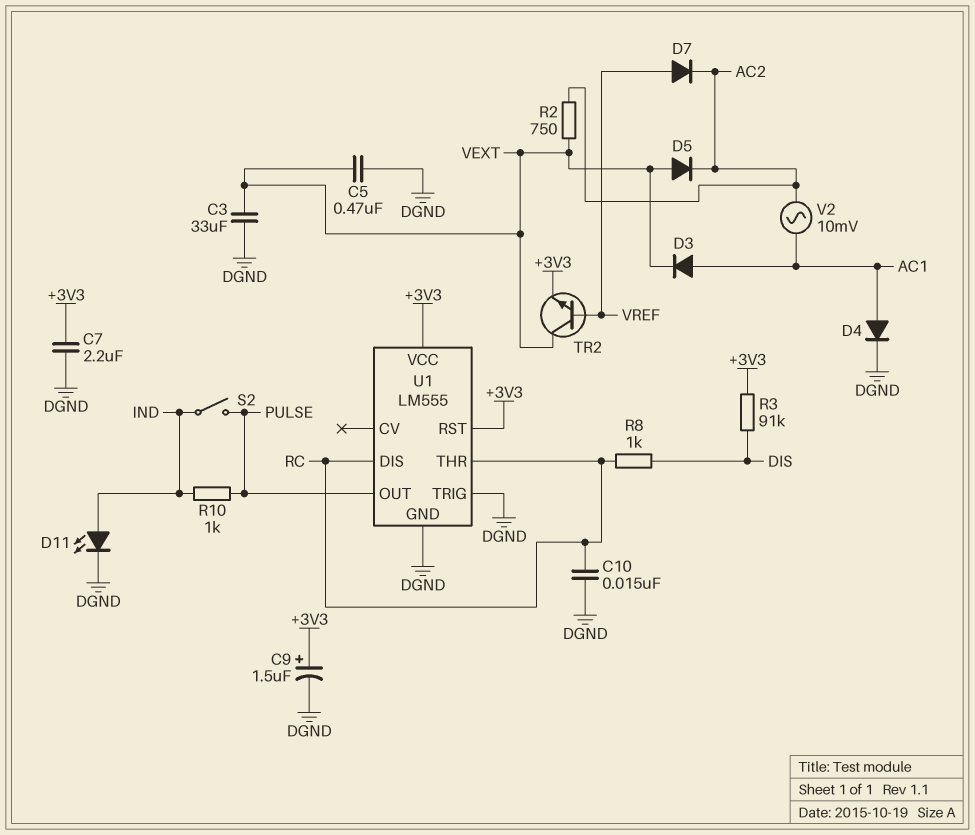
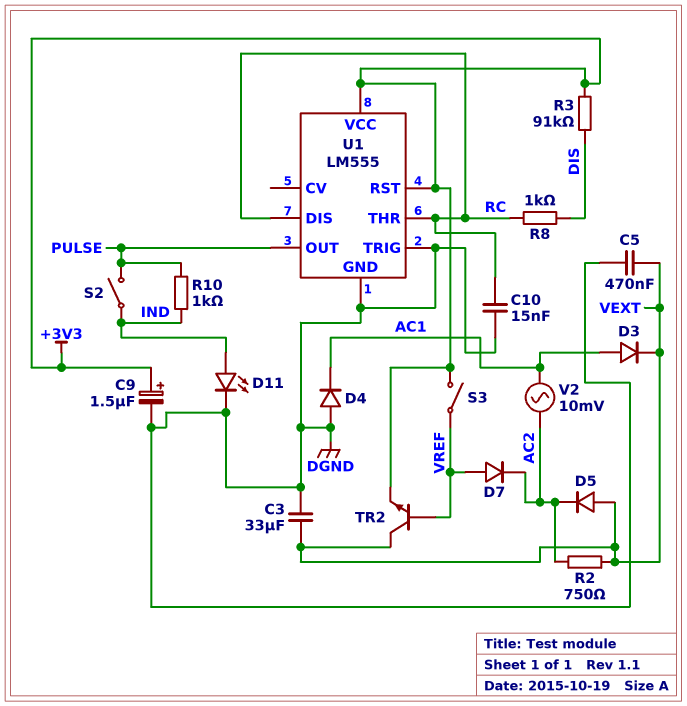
C7: 2.2uF (+3V3, DGND) -> none
D4: diode (A AC1, K DGND) -> diode (A DGND, K AC1)
S3: none -> switch (+3V3, VREF)

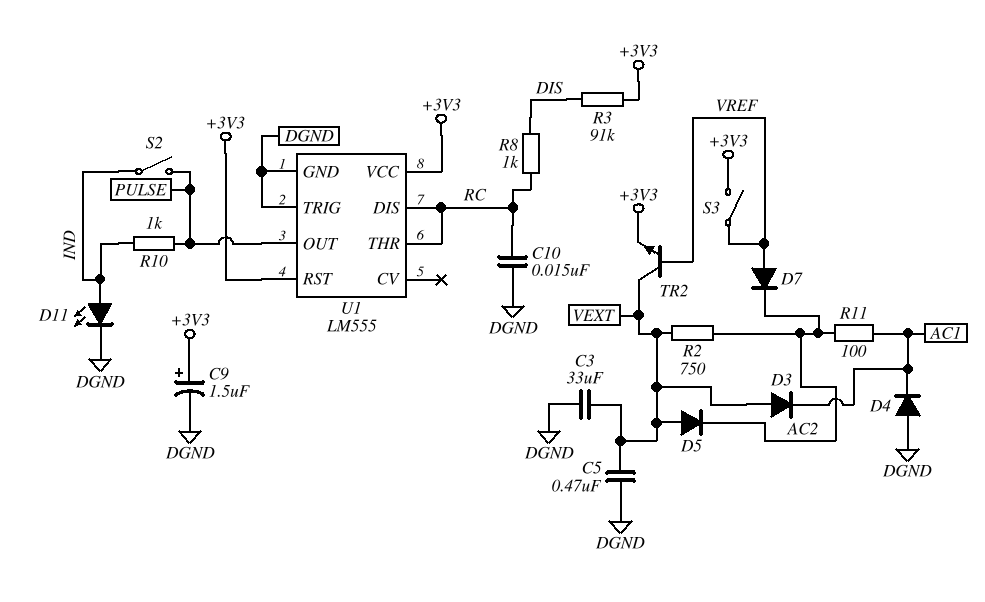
D3: diode (A AC1, K VEXT) -> diode (A VEXT, K AC1)
R11: none -> 100 (AC1, AC2)
V2: AC 10mV (AC1, AC2) -> none

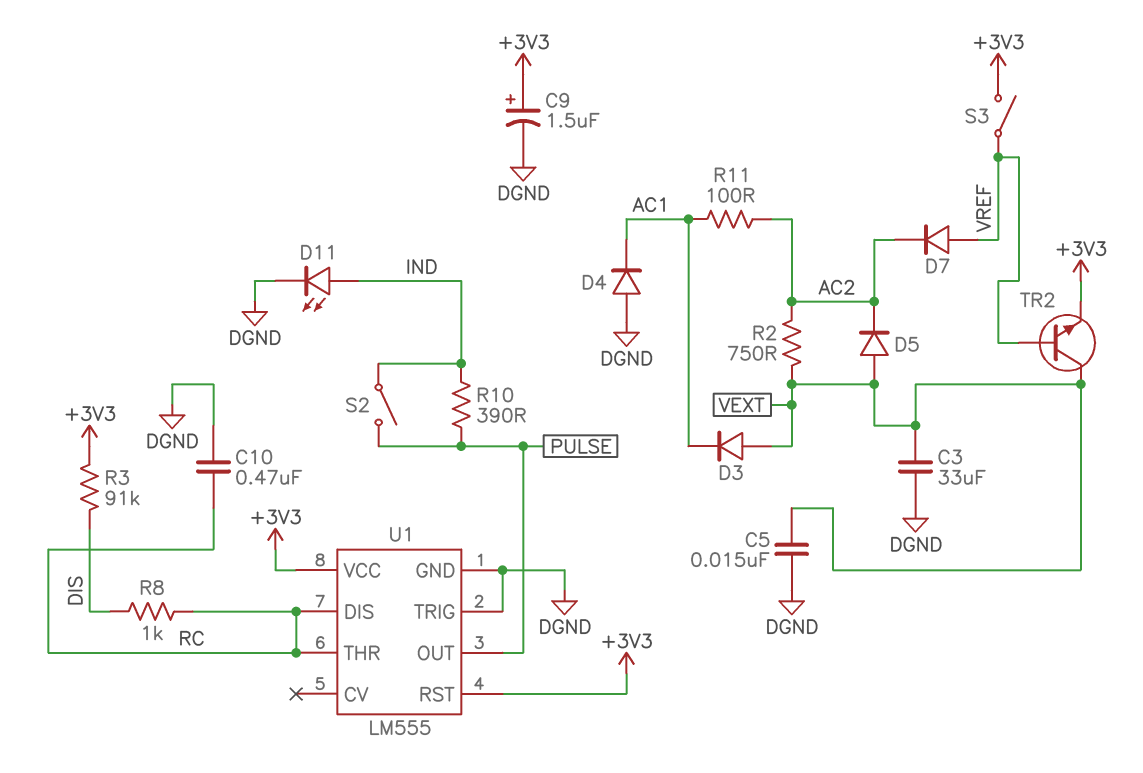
C5: 470nF (DGND, VEXT) -> 15nF (DGND, VEXT)
C10: 15nF (DGND, RC) -> 470nF (DGND, RC)
R10: 1k (IND, PULSE) -> 390 (IND, PULSE)

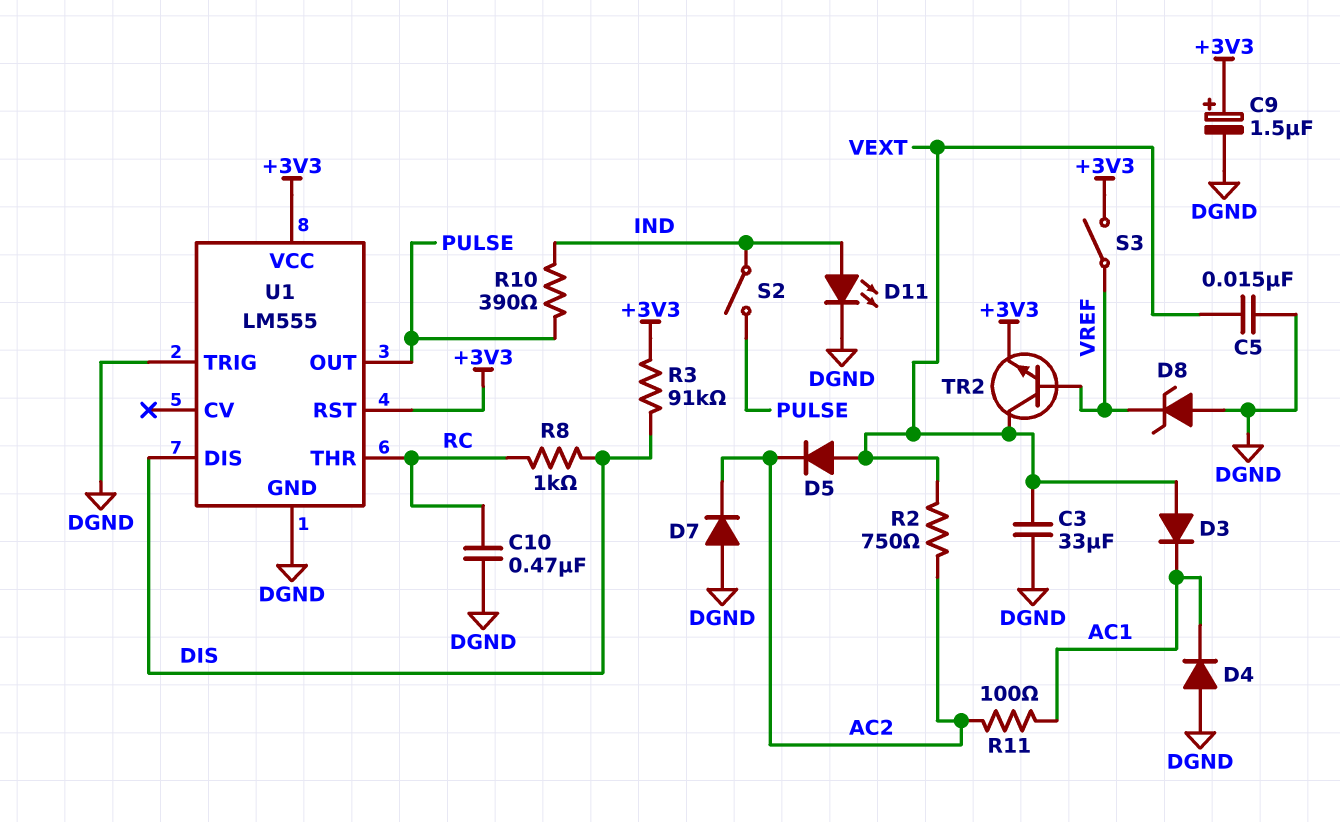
D7: diode (A VREF, K AC2) -> diode (A DGND, K AC2)
D8: none -> zener (A DGND, K VREF)
U1 pin DIS: RC -> DIS

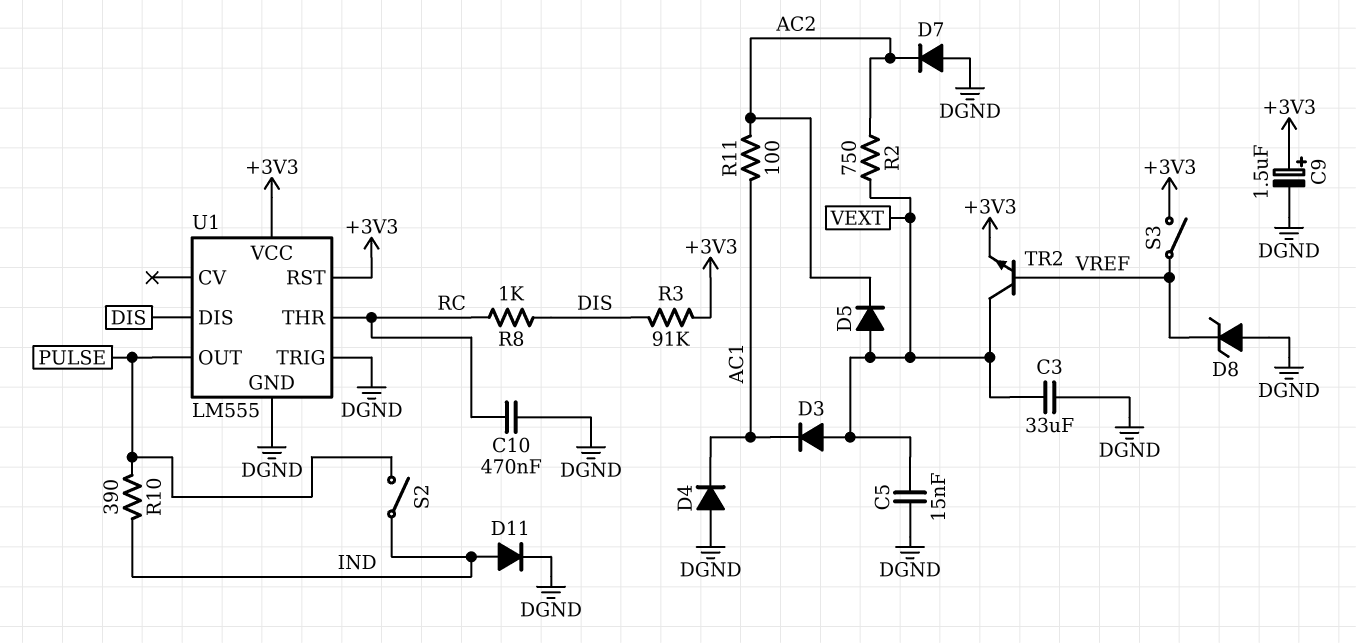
D11: LED (A IND, K DGND) -> diode (A IND, K DGND)

